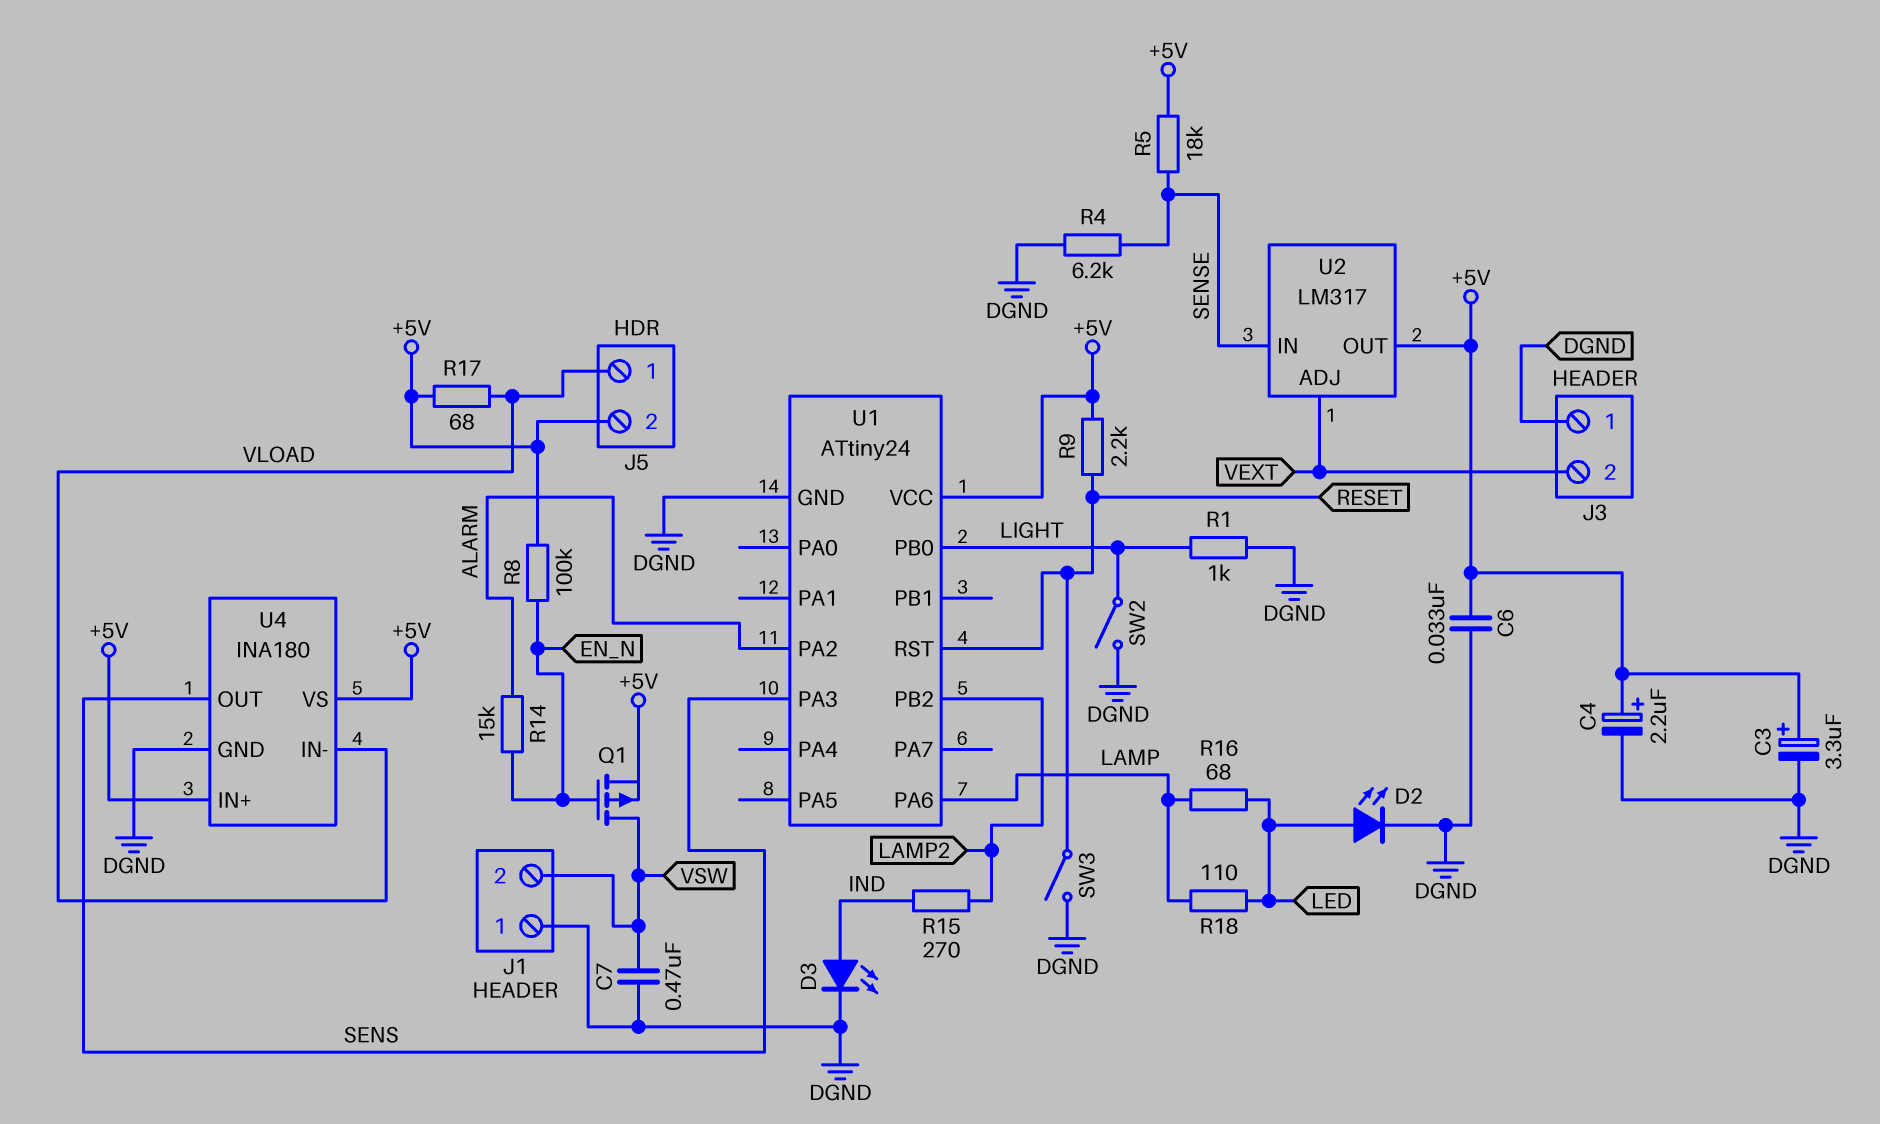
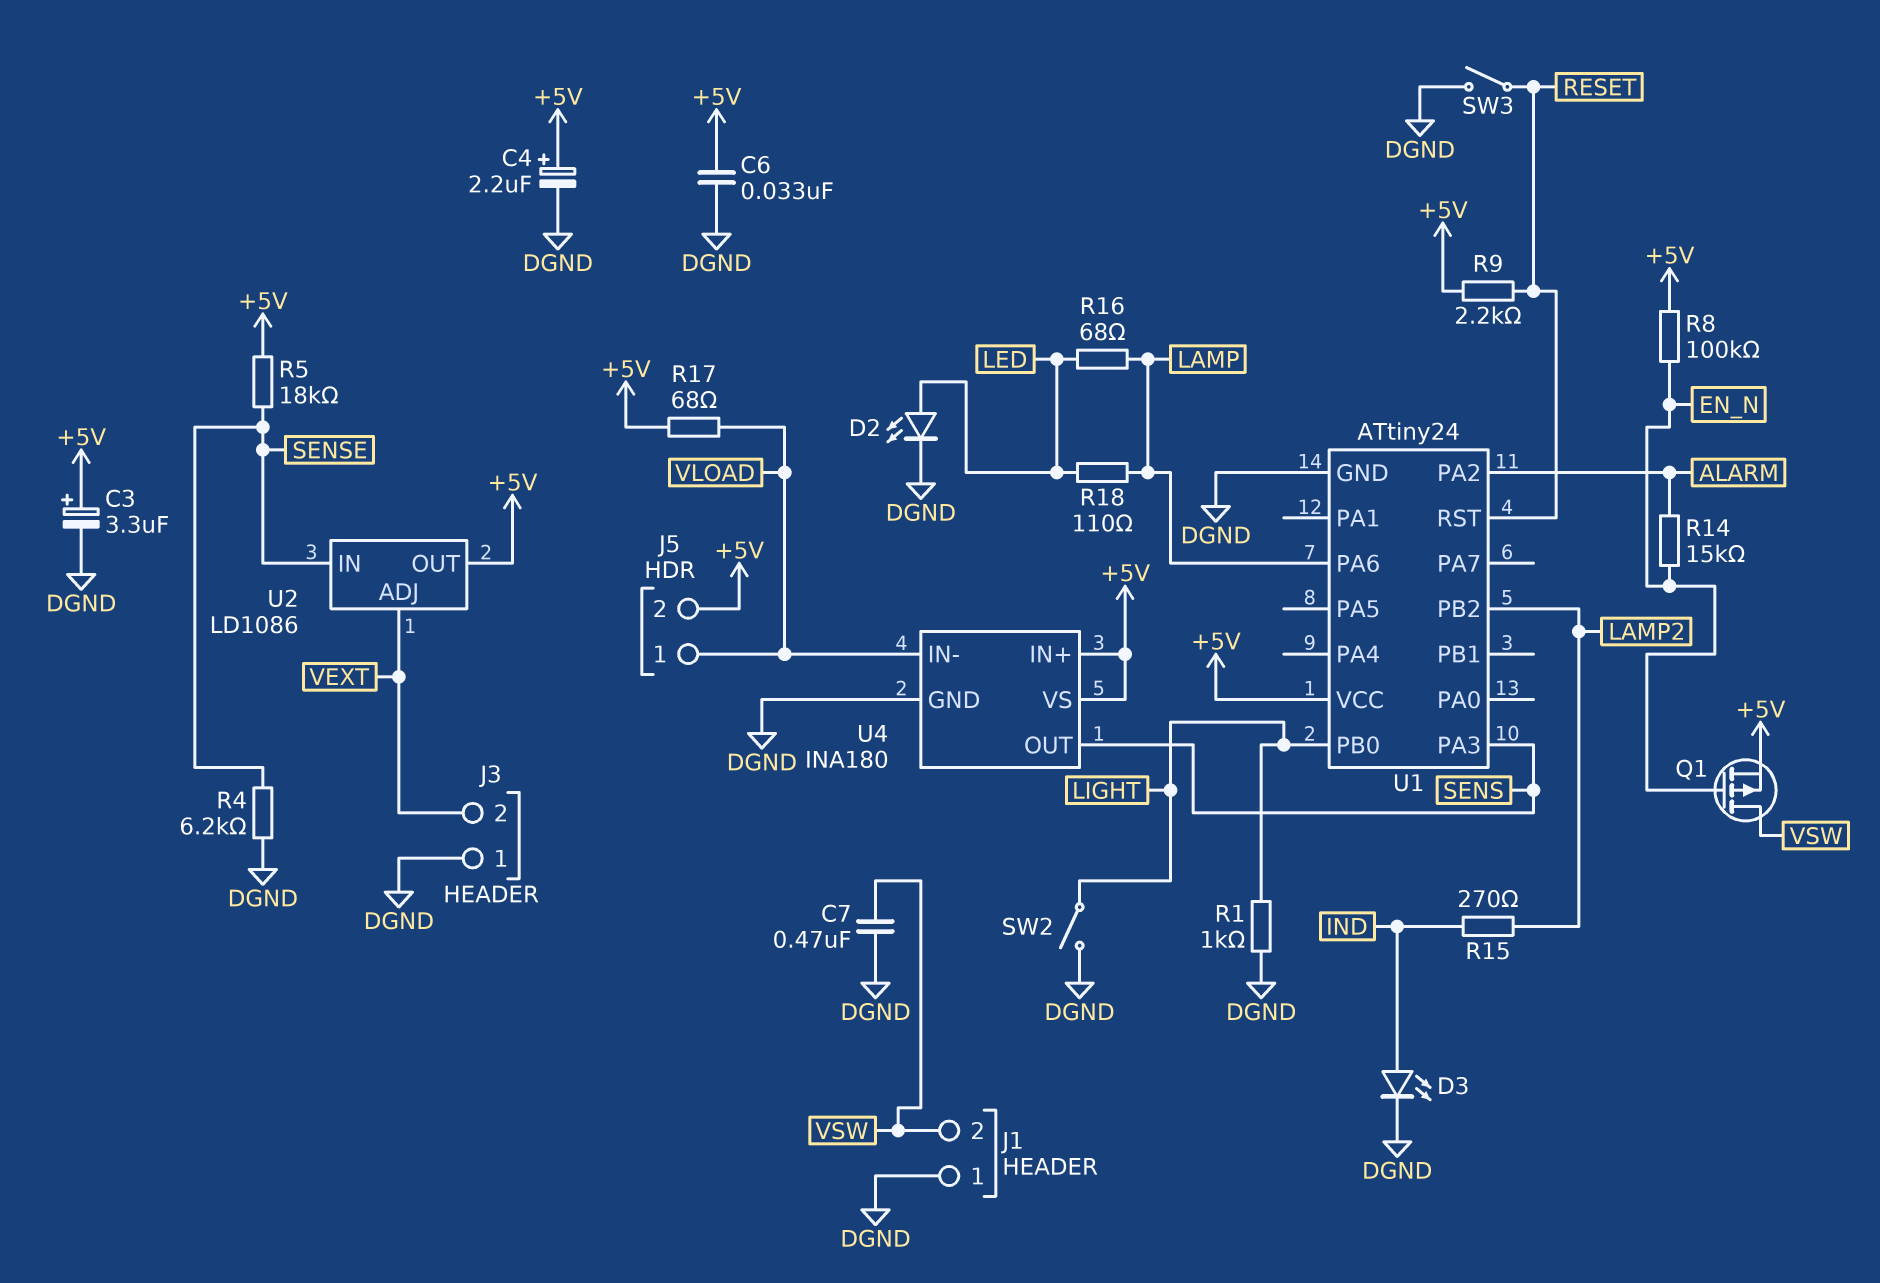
U2: LM317 -> LD1086

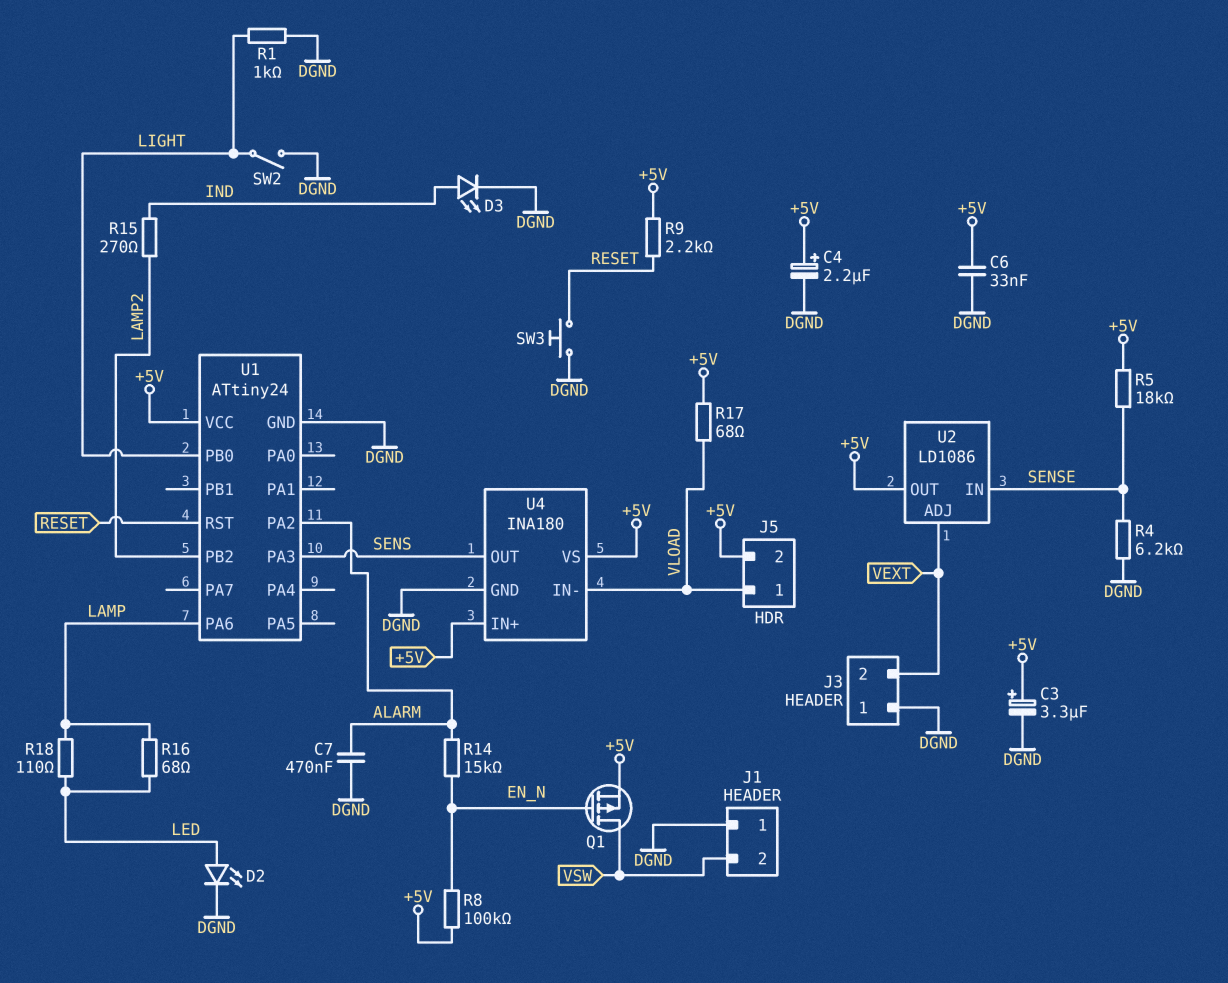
C7: 470nF (DGND, VSW) -> 470nF (ALARM, DGND)
SW3: switch (DGND, RESET) -> button (DGND, RESET)

